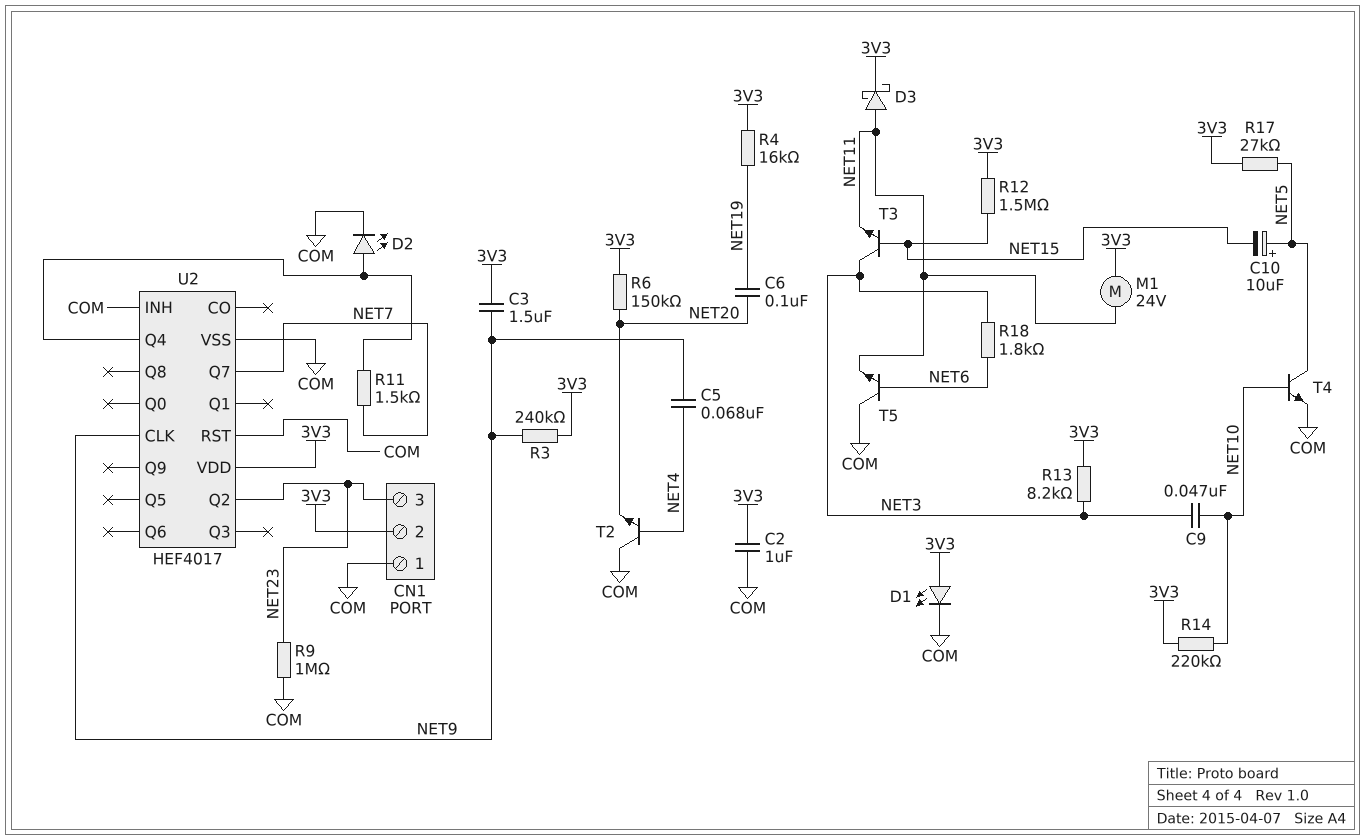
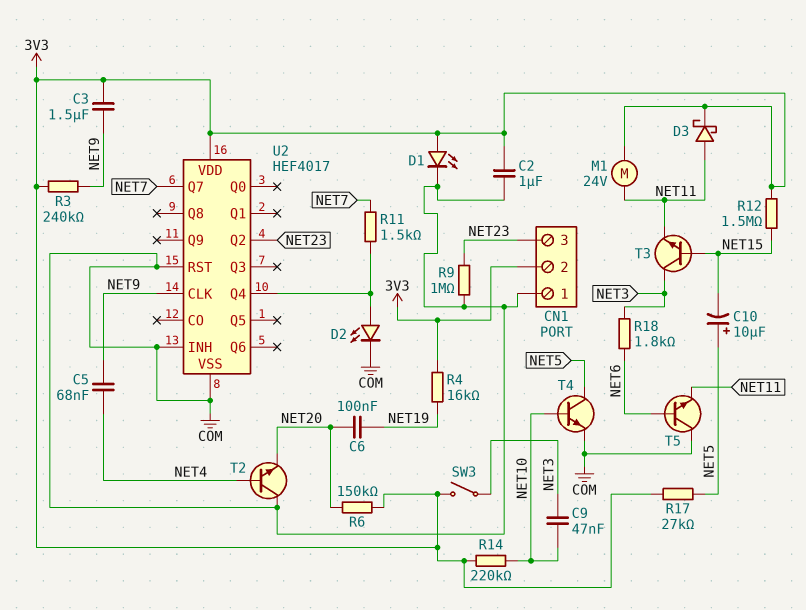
R13: 8.2k (3V3, NET3) -> none
SW3: none -> switch (3V3, NET3)

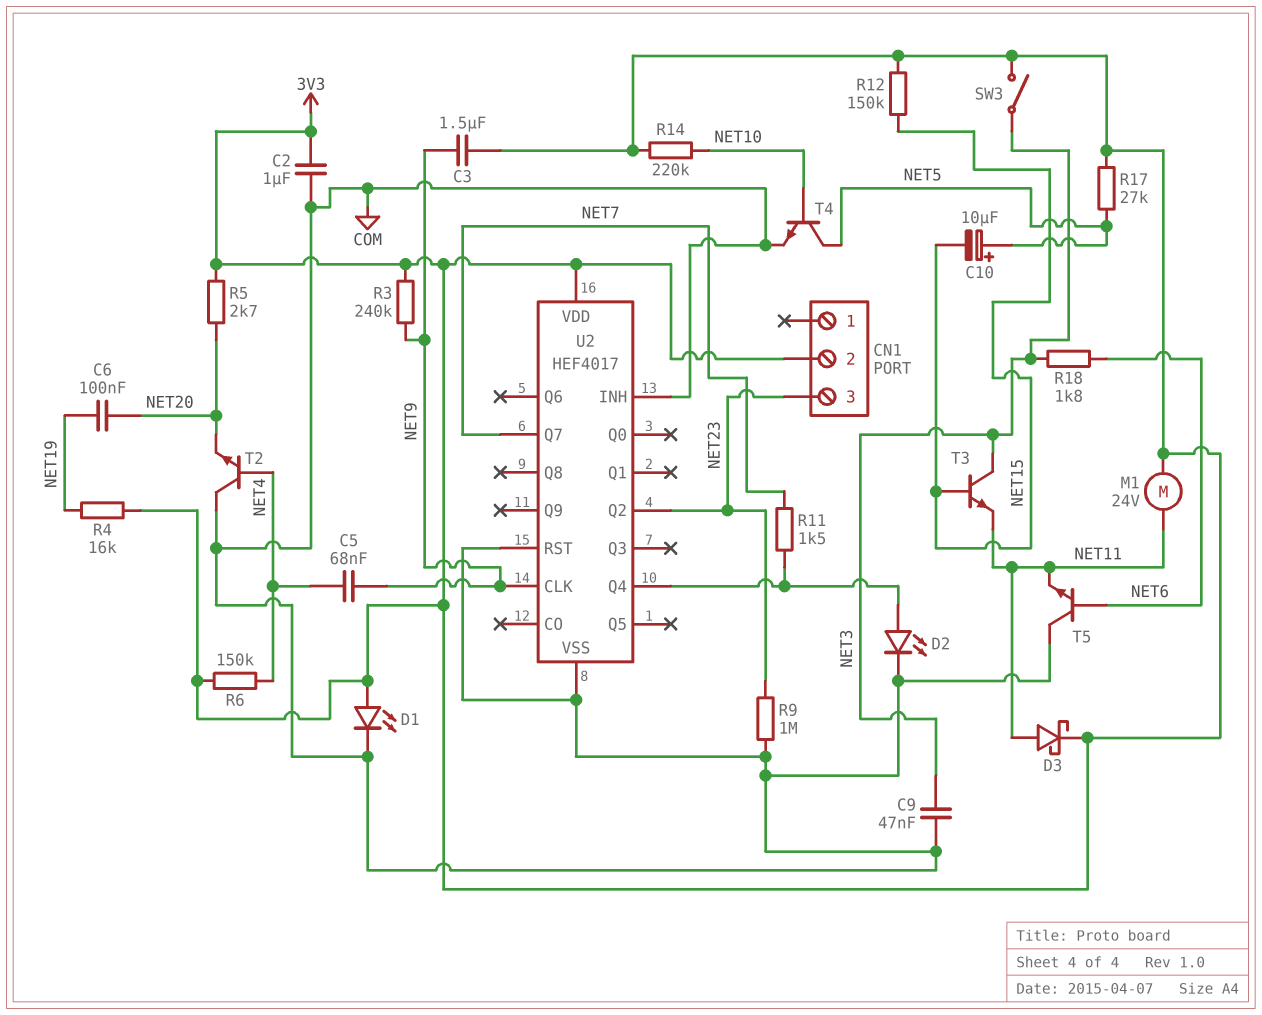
C9: 47nF (NET3, NET10) -> 47nF (COM, NET3)
CN1 pin 1: COM -> none
R5: none -> 2.7k (3V3, NET20)
R6: 150k (3V3, NET20) -> 150k (3V3, NET4)
R12: 1.5M (3V3, NET15) -> 150k (3V3, NET15)

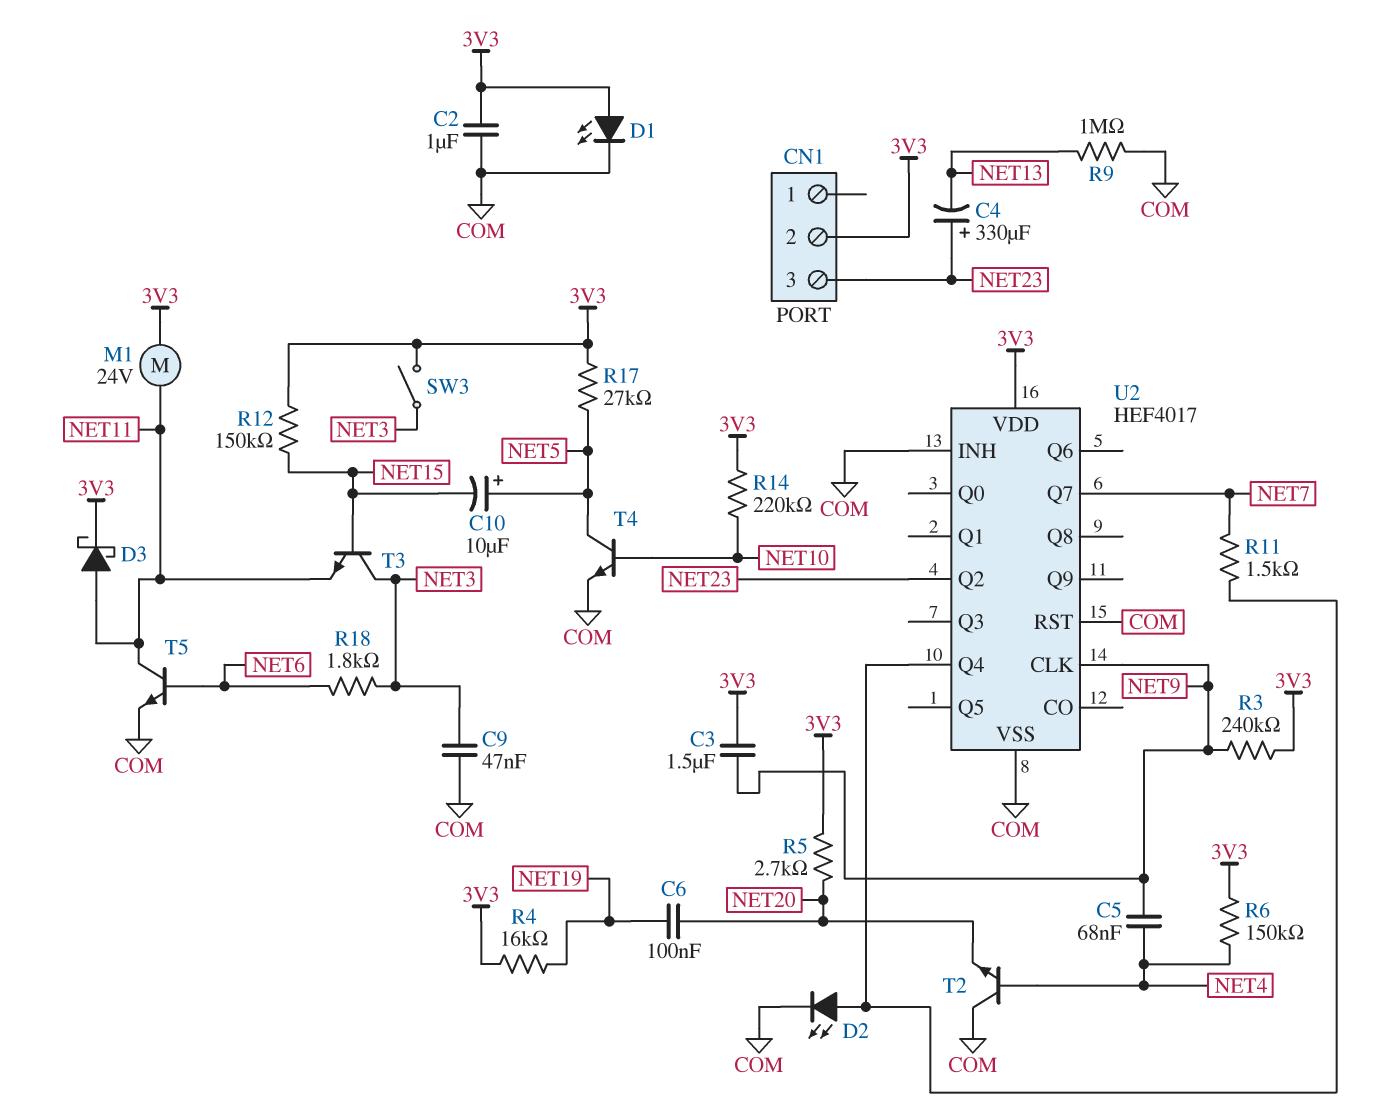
C4: none -> 330uF (plus NET23, minus NET13)
R9: 1M (COM, NET23) -> 1M (COM, NET13)
T5: NPN (B NET6, C COM, E NET11) -> NPN (B NET6, C NET11, E COM)

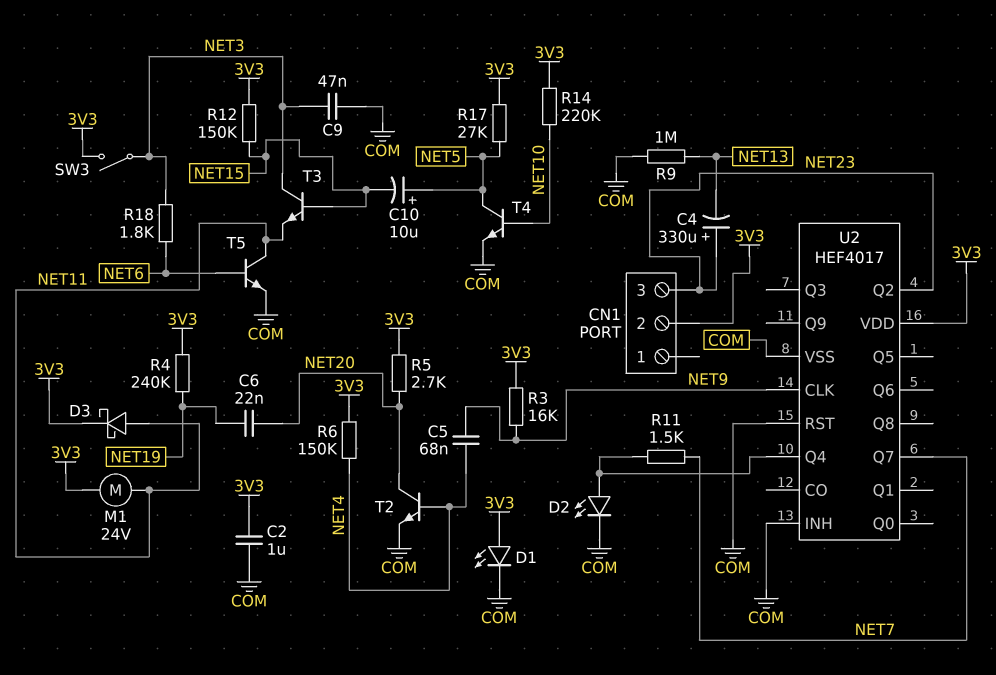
C3: 1.5uF (3V3, NET9) -> none
C6: 100nF (NET19, NET20) -> 22nF (NET19, NET20)
R3: 240k (3V3, NET9) -> 16k (3V3, NET9)
R4: 16k (3V3, NET19) -> 240k (3V3, NET19)
T2: NPN (B NET4, C COM, E NET20) -> NPN (B NET4, C NET20, E COM)

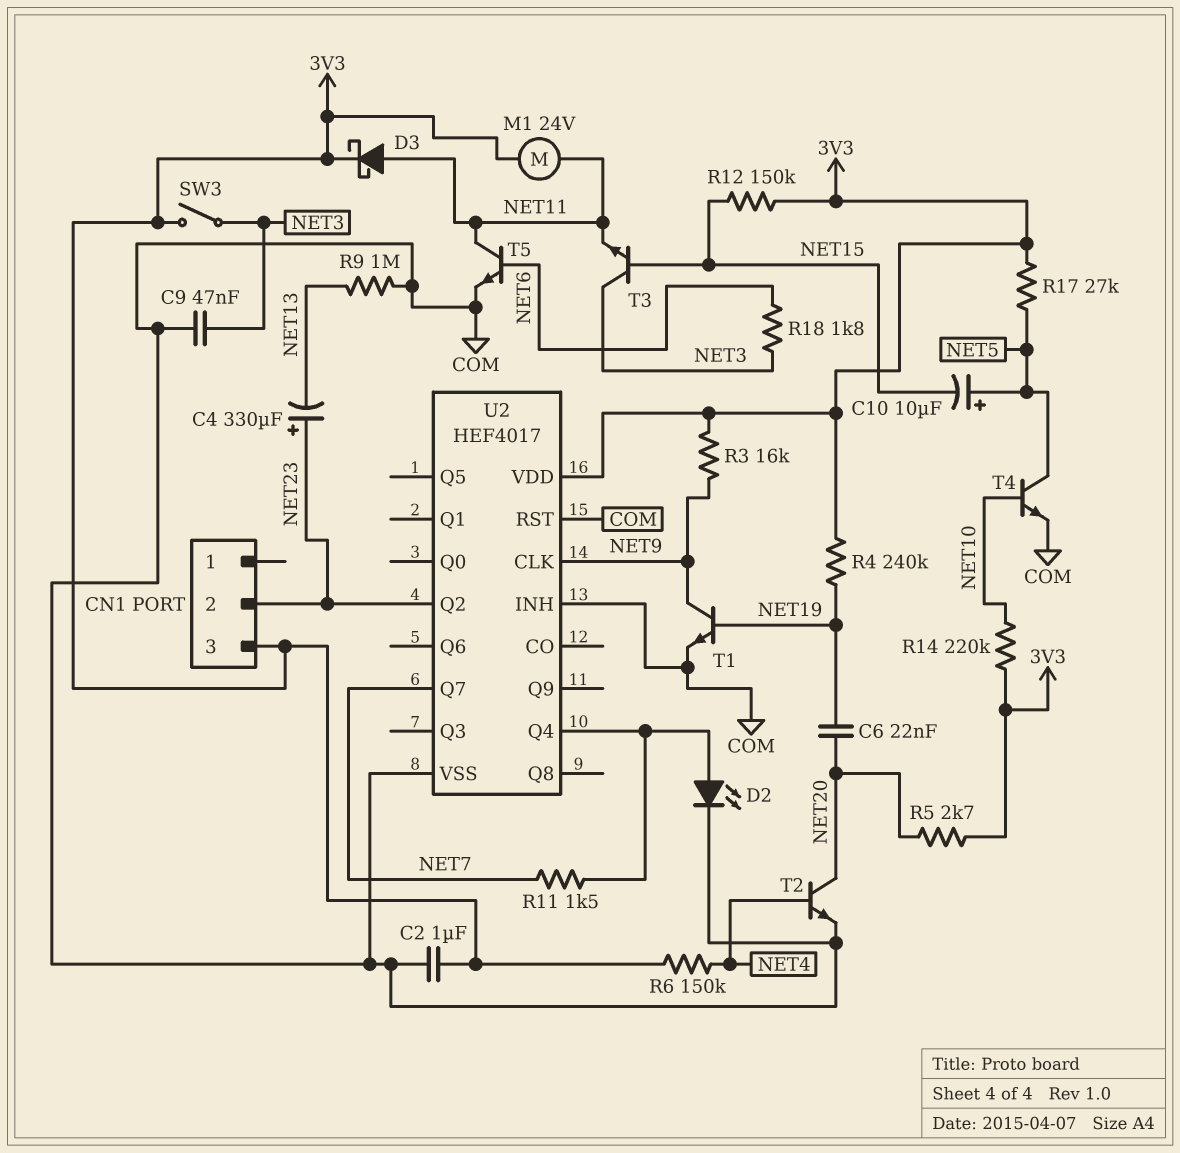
C5: 68nF (NET4, NET9) -> none
CN1 pin 2: 3V3 -> NET23
CN1 pin 3: NET23 -> 3V3
D1: LED (A 3V3, K COM) -> none
T1: none -> NPN (B NET19, C NET9, E COM)

